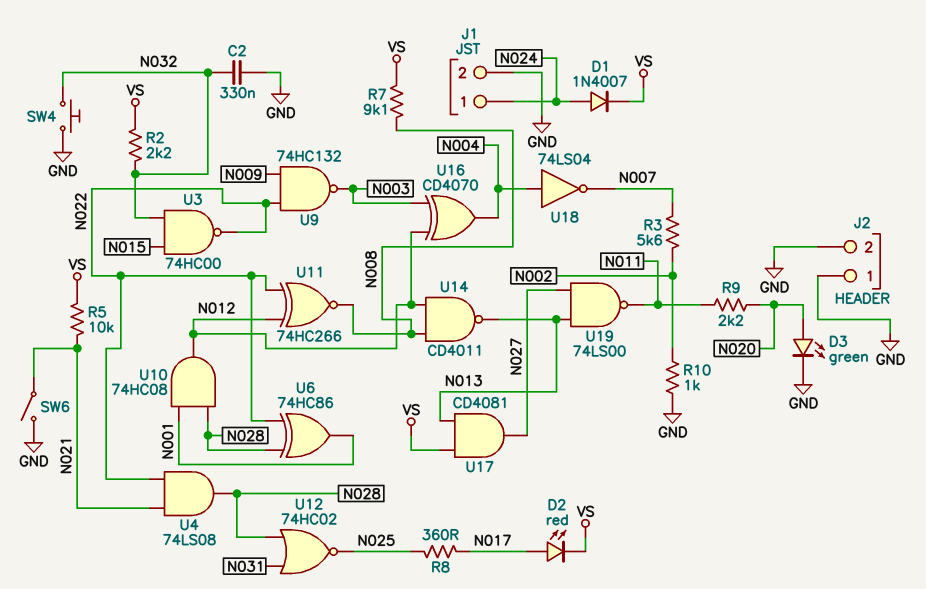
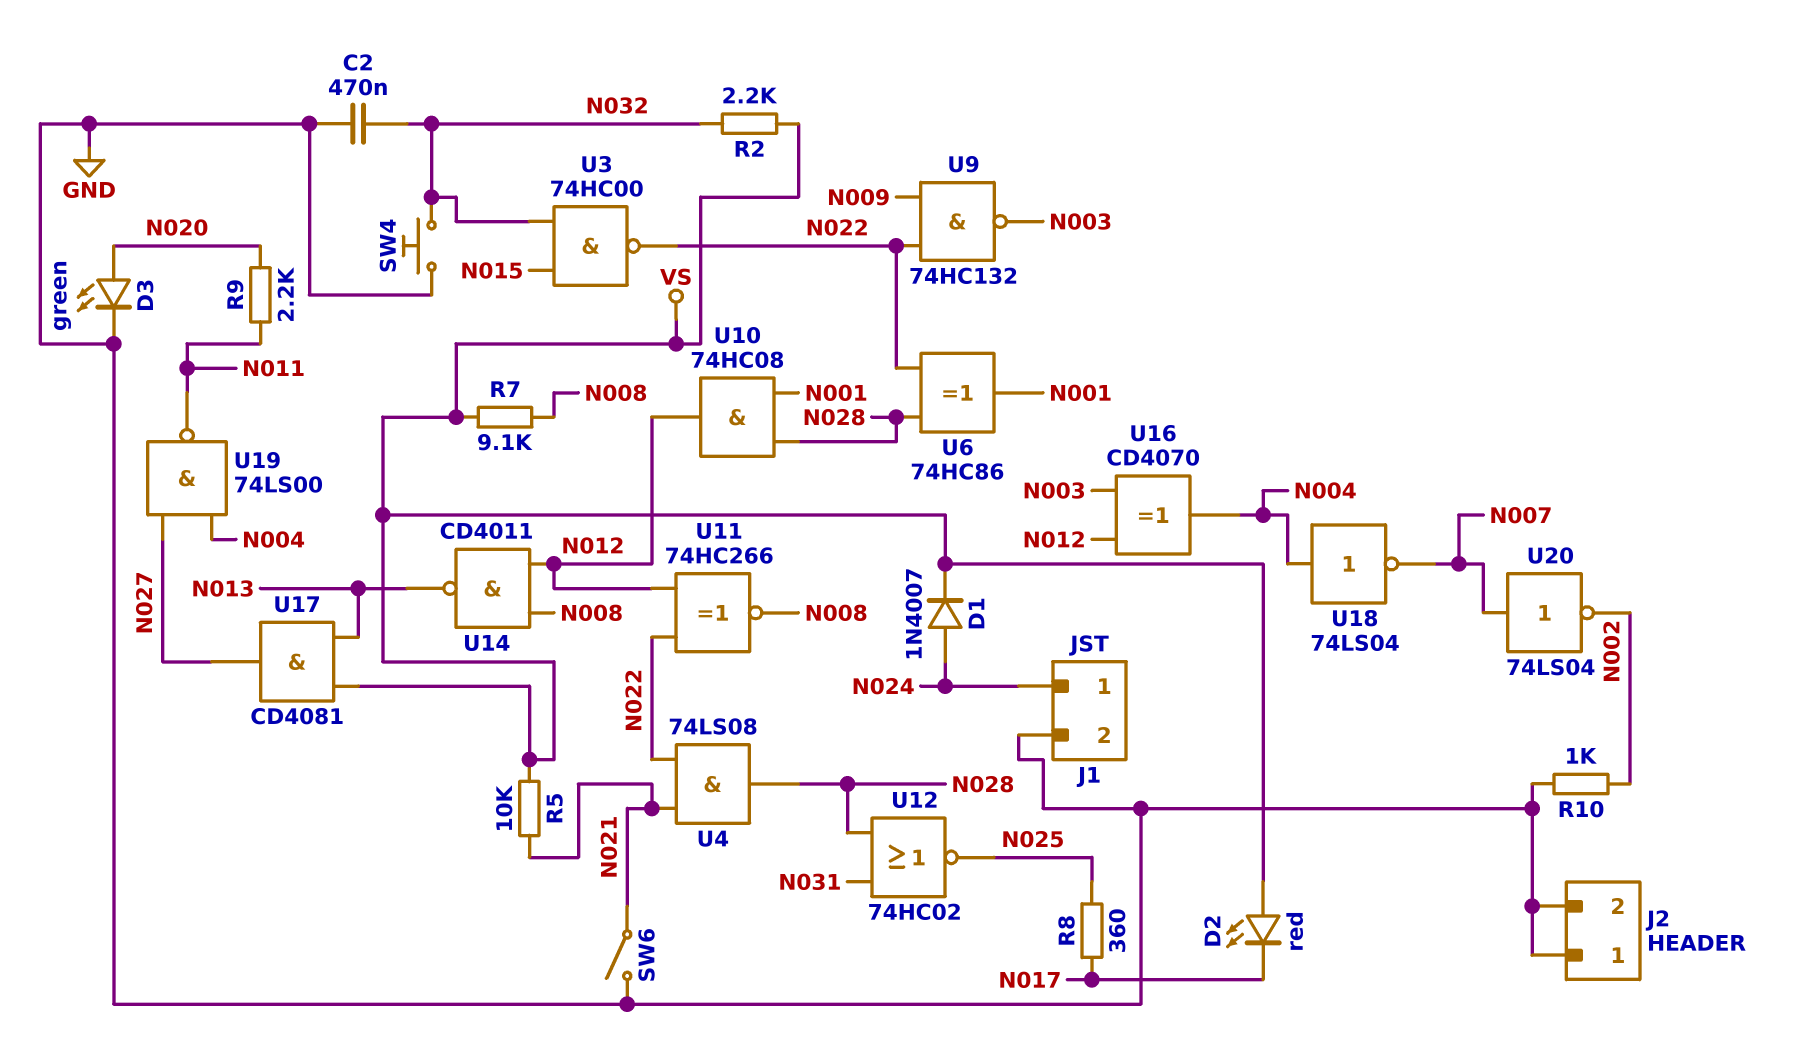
C2: 330nF (GND, N032) -> 470nF (GND, N032)
D2: LED red (A N017, K VS) -> LED red (A VS, K N017)
R3: 5.6k (N002, N007) -> none
U19: NAND 74LS00 (in N013, in N027, out N011) -> NAND 74LS00 (in N004, in N027, out N011)
U20: none -> NOT 74LS04 (in N007, out N002)

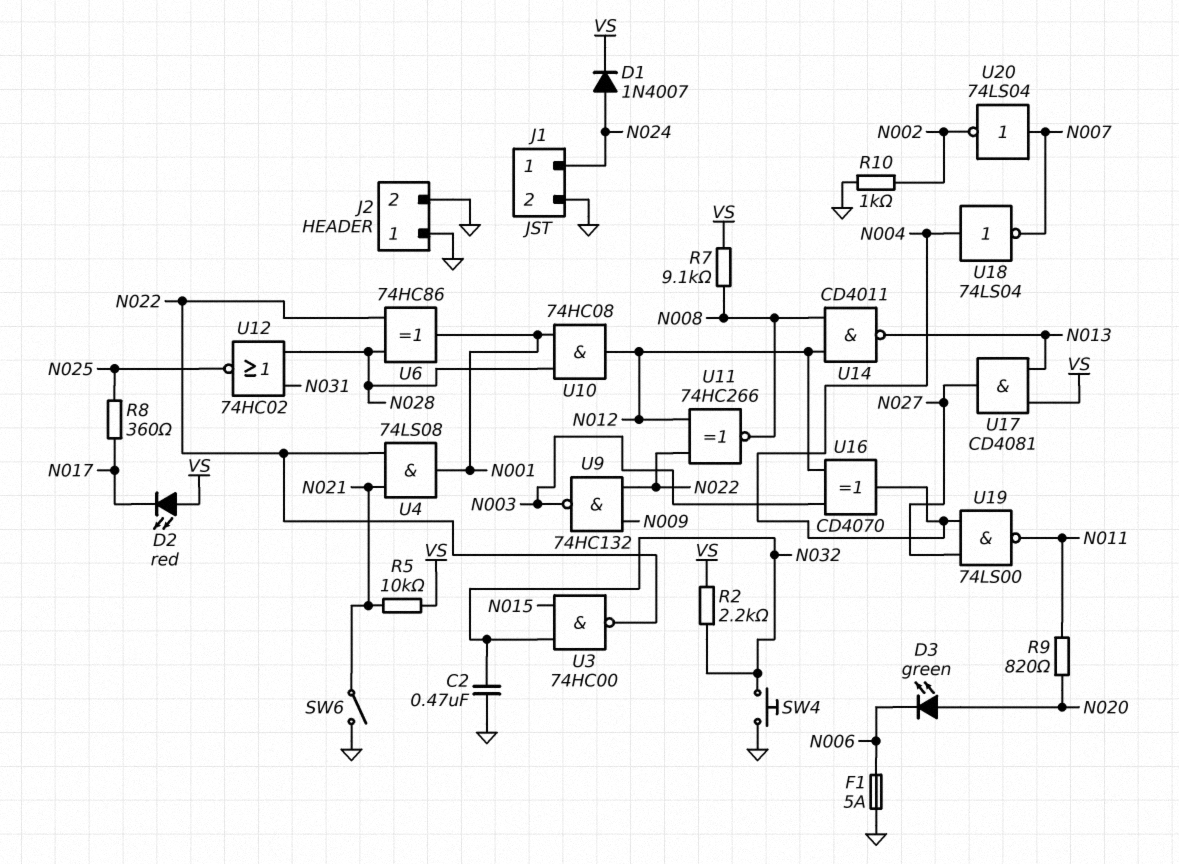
D3: LED green (A N020, K GND) -> LED green (A N020, K N006)
F1: none -> 5A (GND, N006)
R9: 2.2k (N011, N020) -> 820 (N011, N020)
U4: AND 74LS08 (in N021, in N022, out N028) -> AND 74LS08 (in N021, in N022, out N001)

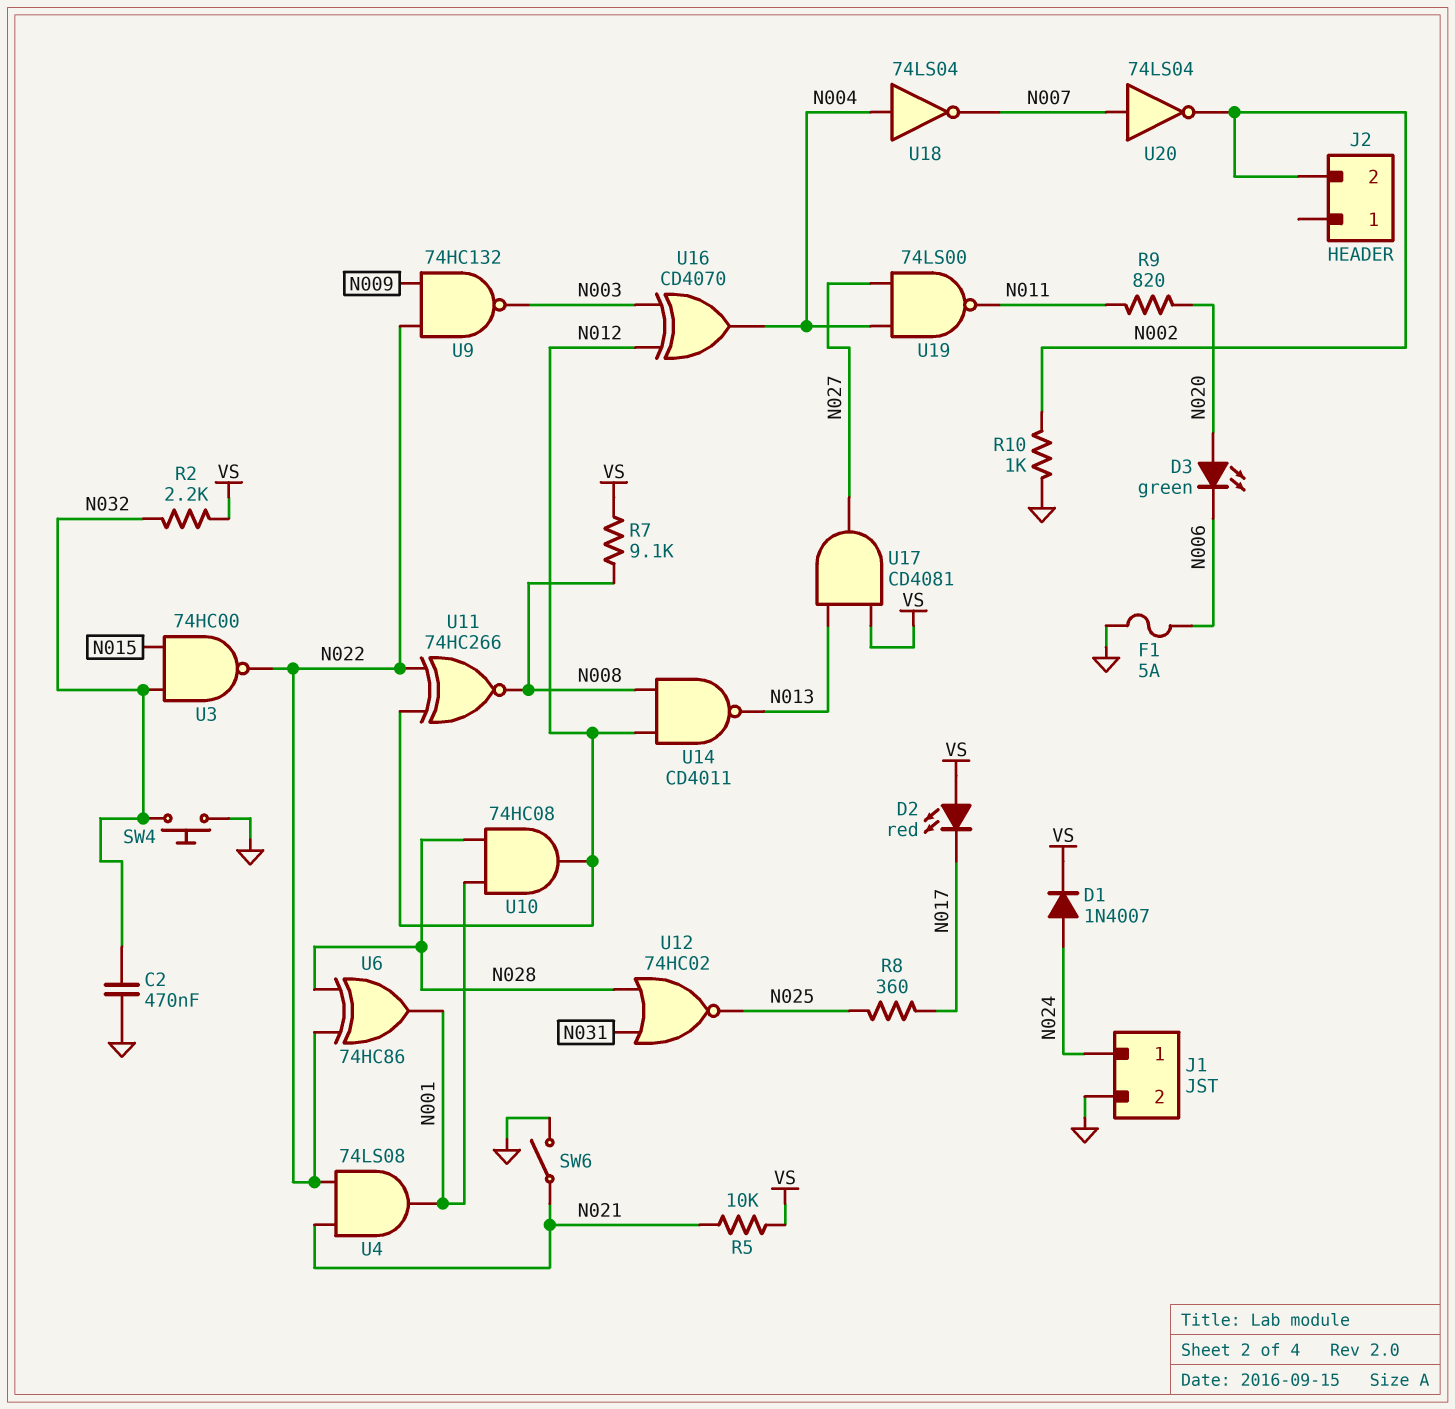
J2 pin 1: GND -> none
J2 pin 2: GND -> N002

